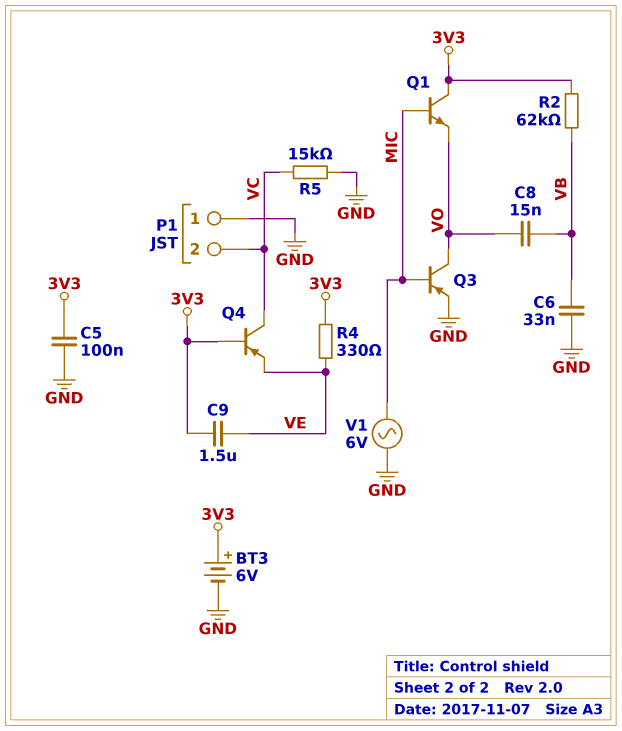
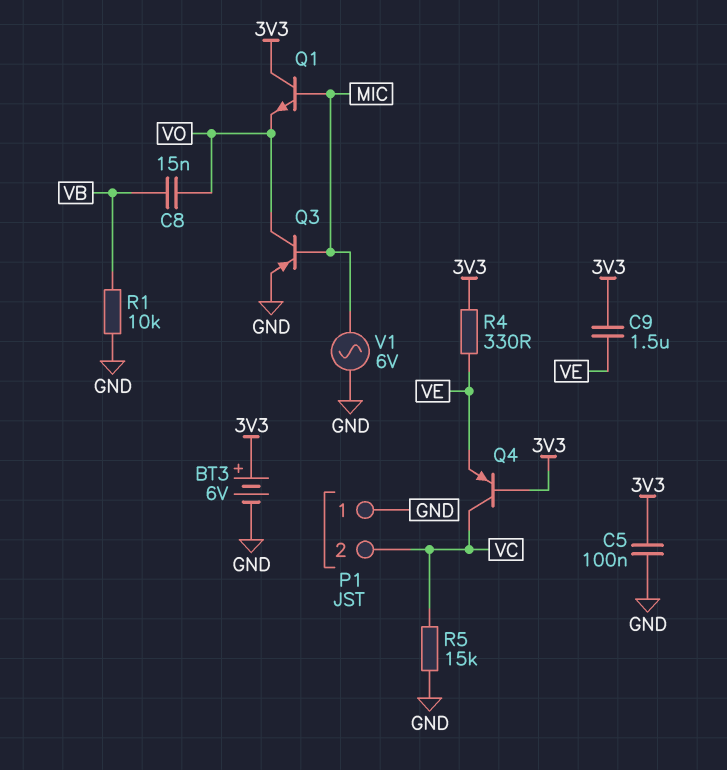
C6: 33nF (GND, VB) -> none
R1: none -> 10k (GND, VB)
R2: 62k (3V3, VB) -> none

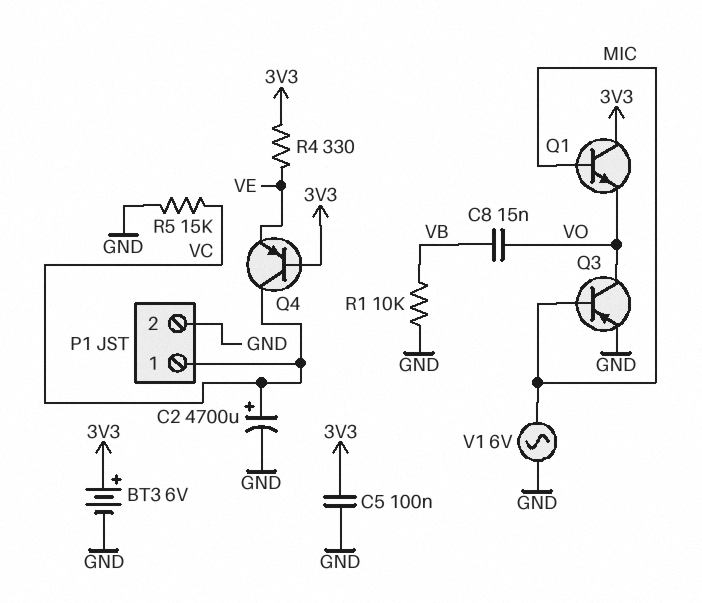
C2: none -> 4700uF (plus VC, minus GND)
C9: 1.5uF (3V3, VE) -> none
P1 pin 1: GND -> VC
P1 pin 2: VC -> GND

